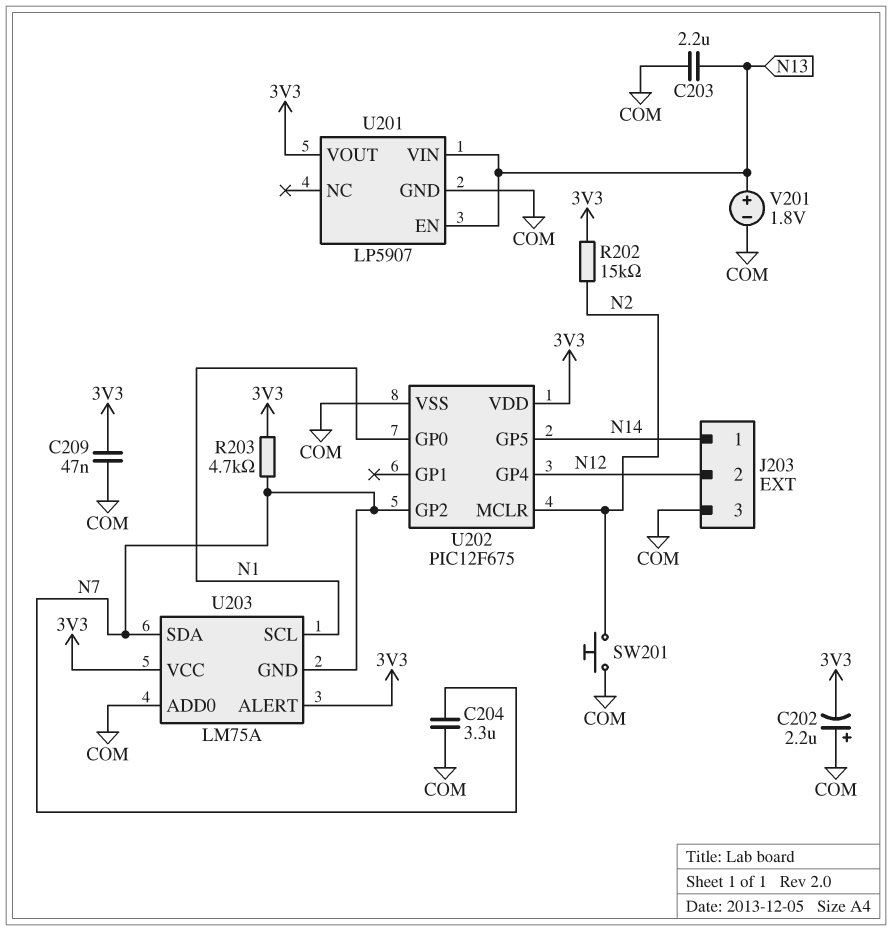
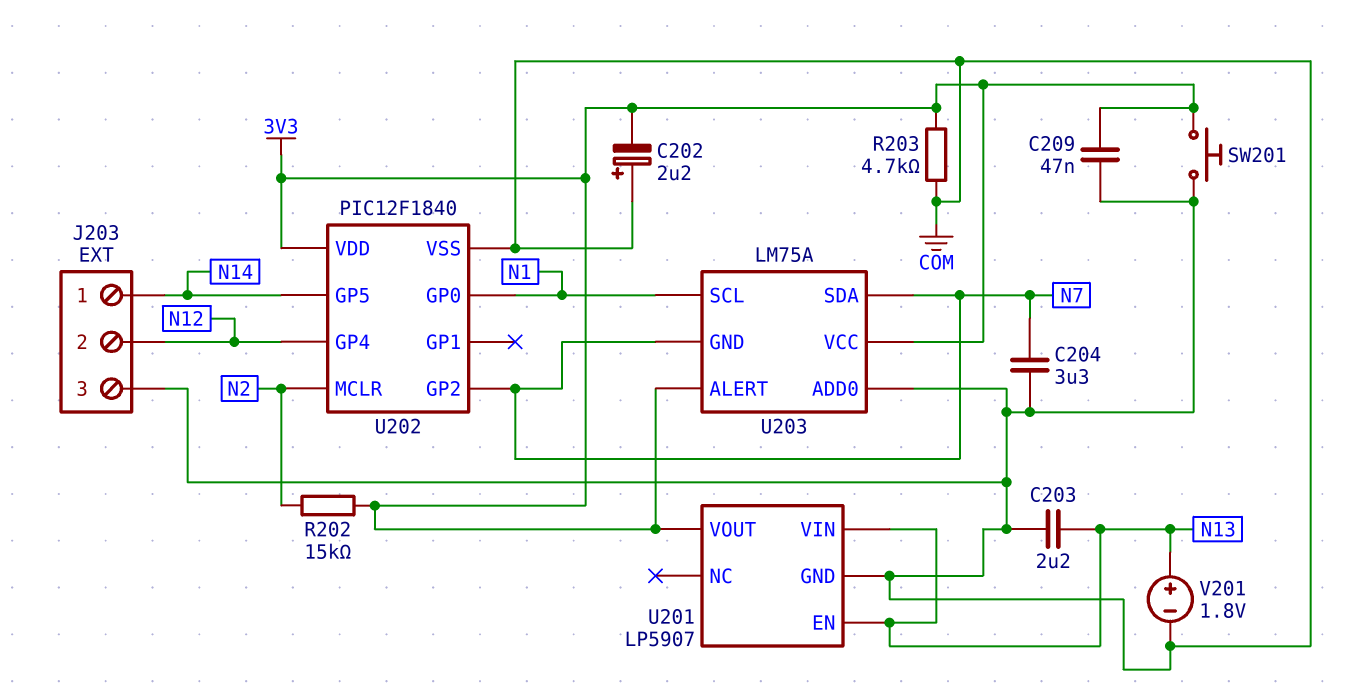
R203: 4.7k (3V3, N7) -> 4.7k (3V3, COM)
SW201: button (COM, N2) -> button (3V3, COM)
U202: PIC12F675 -> PIC12F1840

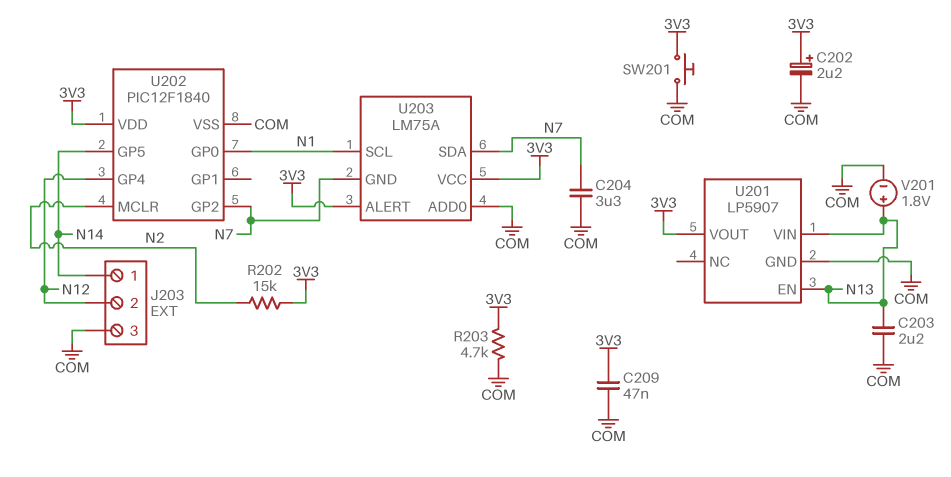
C202: 2.2uF (plus COM, minus 3V3) -> 2.2uF (plus 3V3, minus COM)

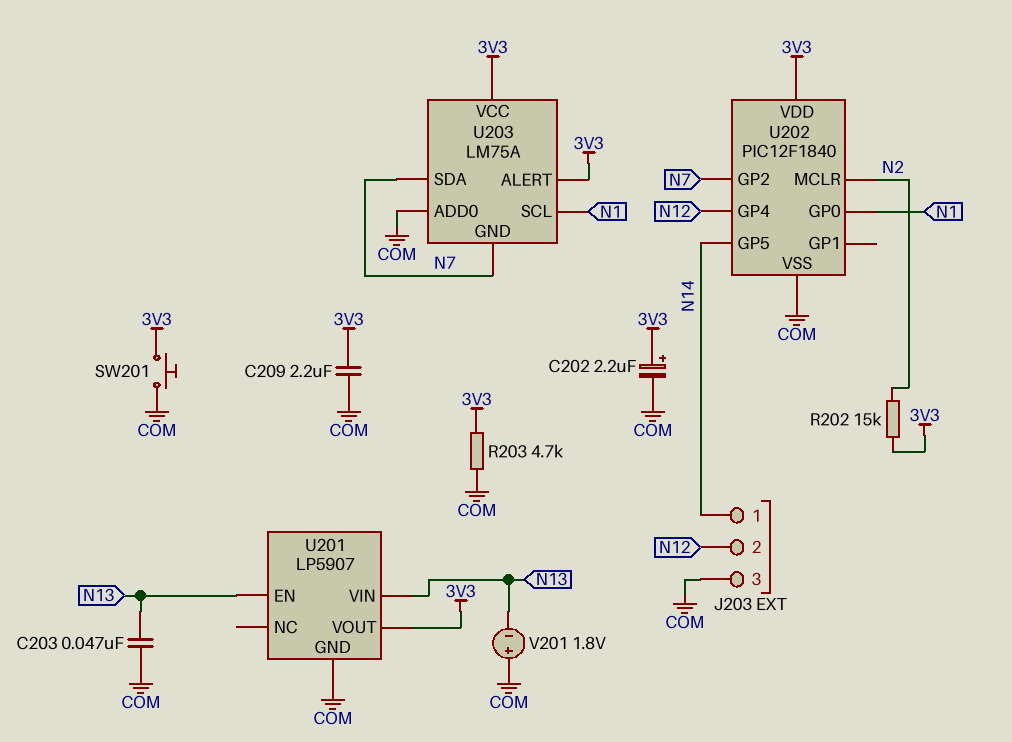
C203: 2.2uF (COM, N13) -> 47nF (COM, N13)
C204: 3.3uF (COM, N7) -> none
C209: 47nF (3V3, COM) -> 2.2uF (3V3, COM)
V201: 1.8V (plus N13, minus COM) -> 1.8V (plus COM, minus N13)

